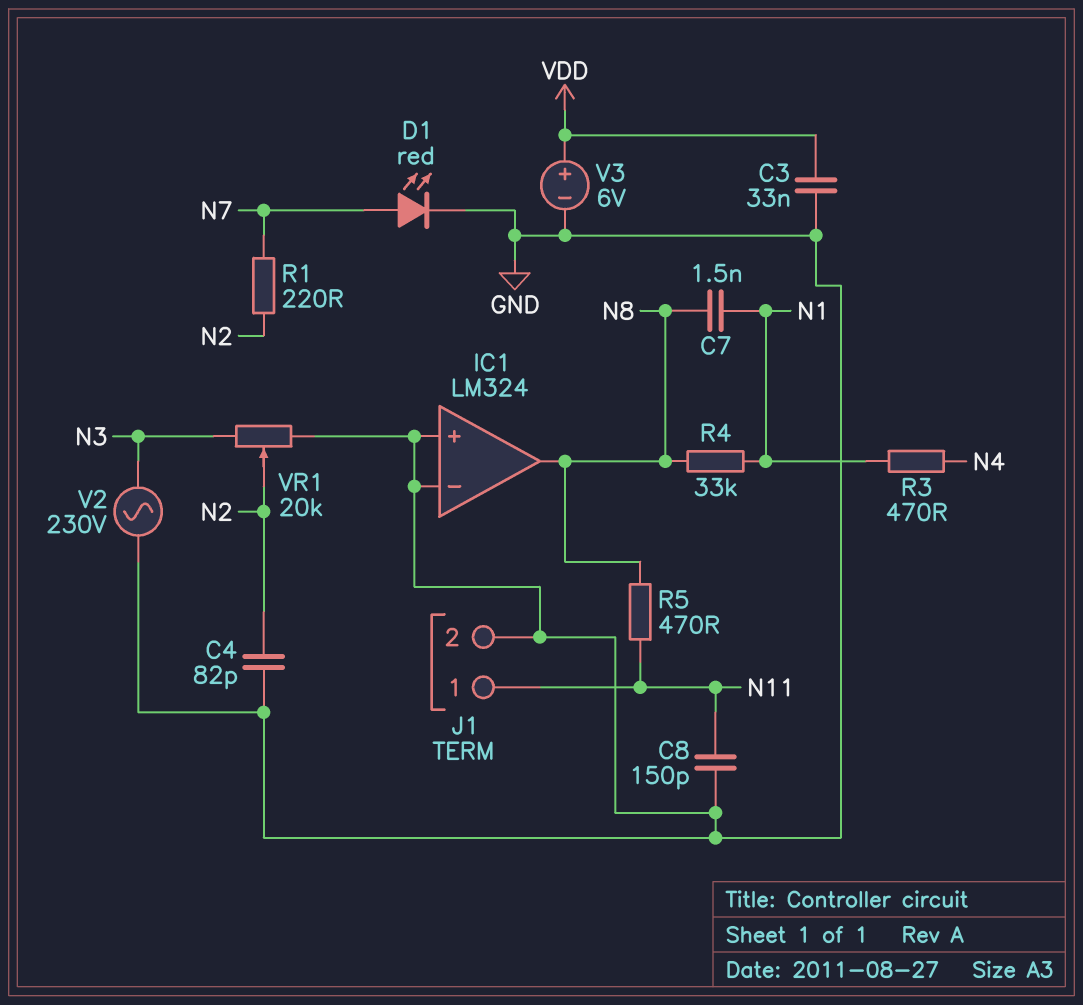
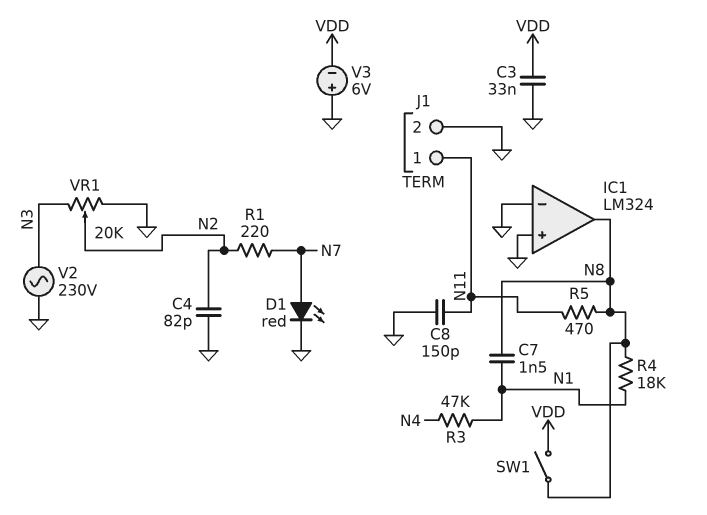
R3: 470 (N1, N4) -> 47k (N1, N4)
R4: 33k (N1, N8) -> 18k (N1, N8)
SW1: none -> switch (N8, VDD)
V3: 6V (plus VDD, minus GND) -> 6V (plus GND, minus VDD)

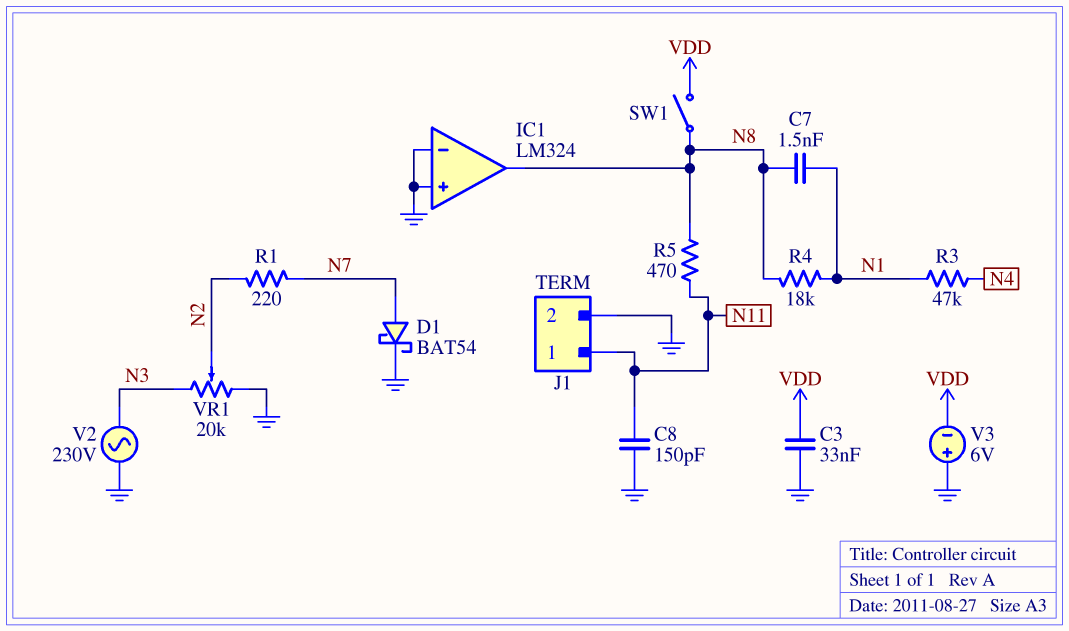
C4: 82pF (GND, N2) -> none
D1: LED red (A N7, K GND) -> schottky BAT54 (A N7, K GND)

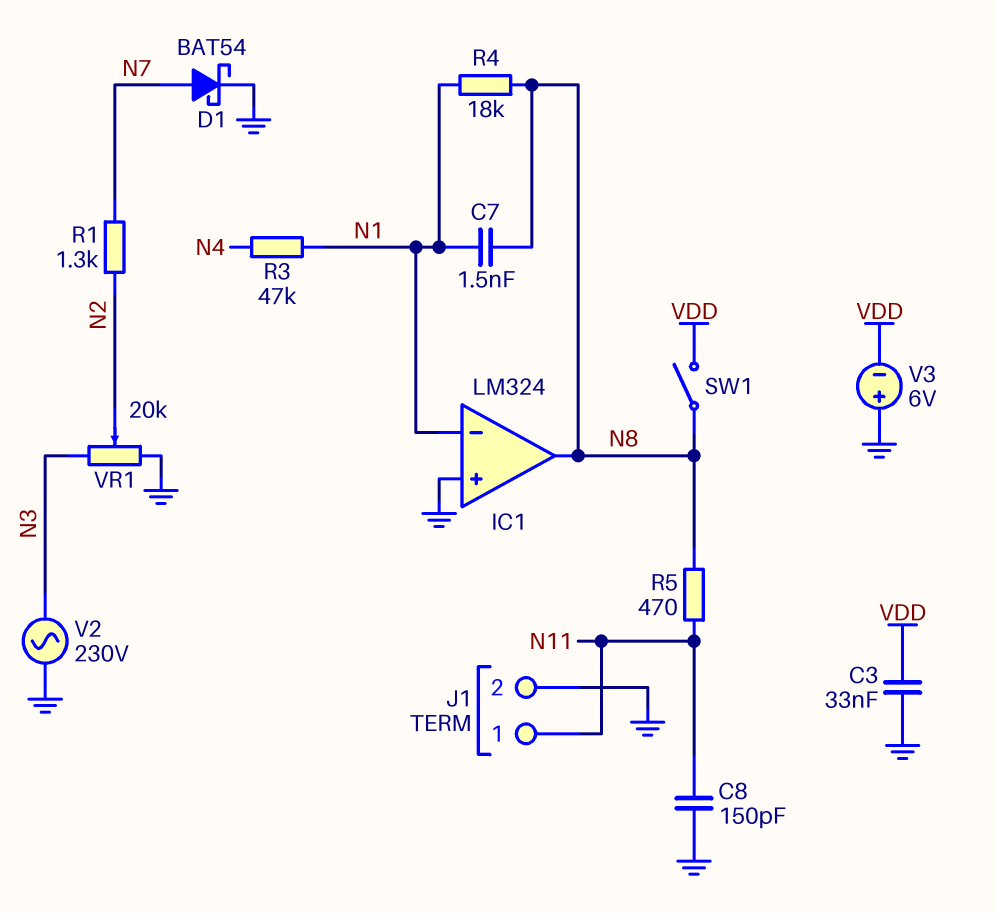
IC1 pin in-: GND -> N1
R1: 220 (N2, N7) -> 1.3k (N2, N7)

